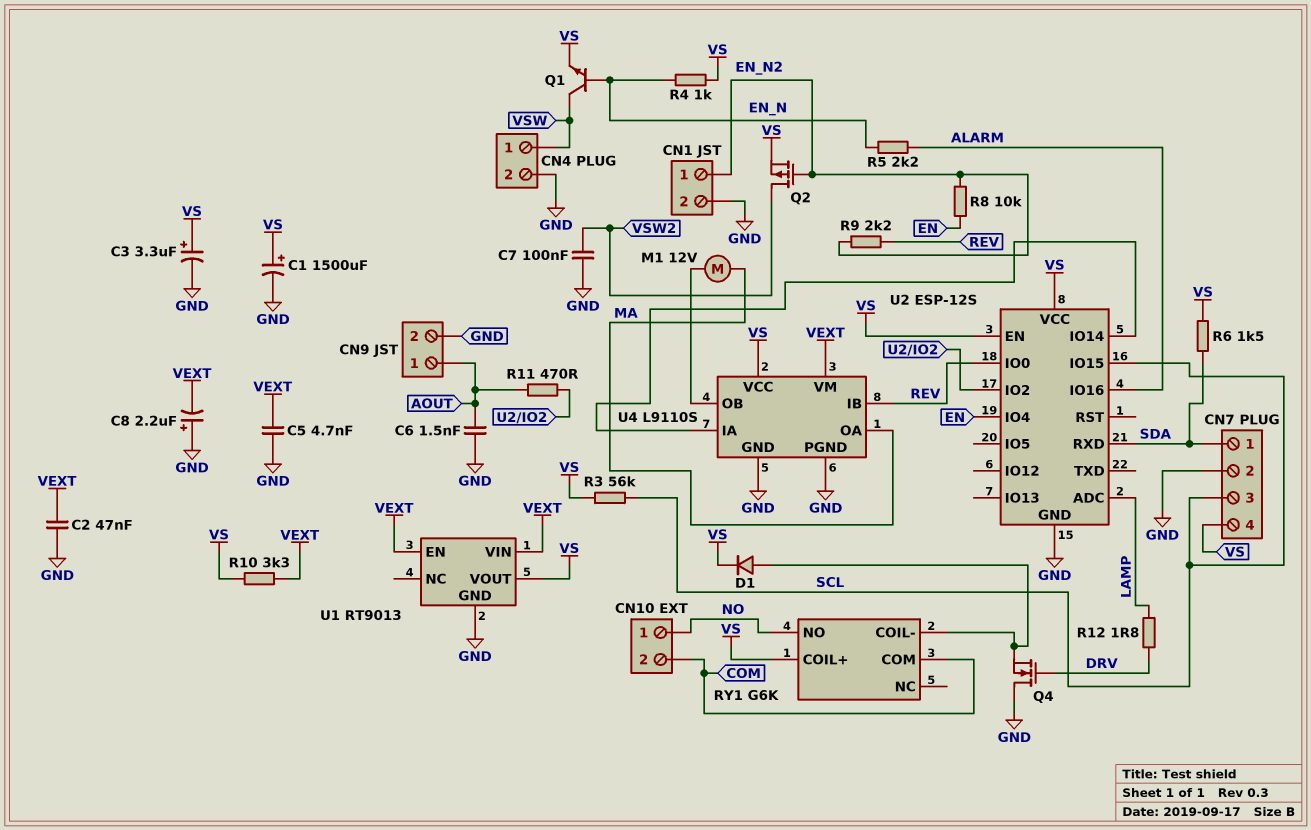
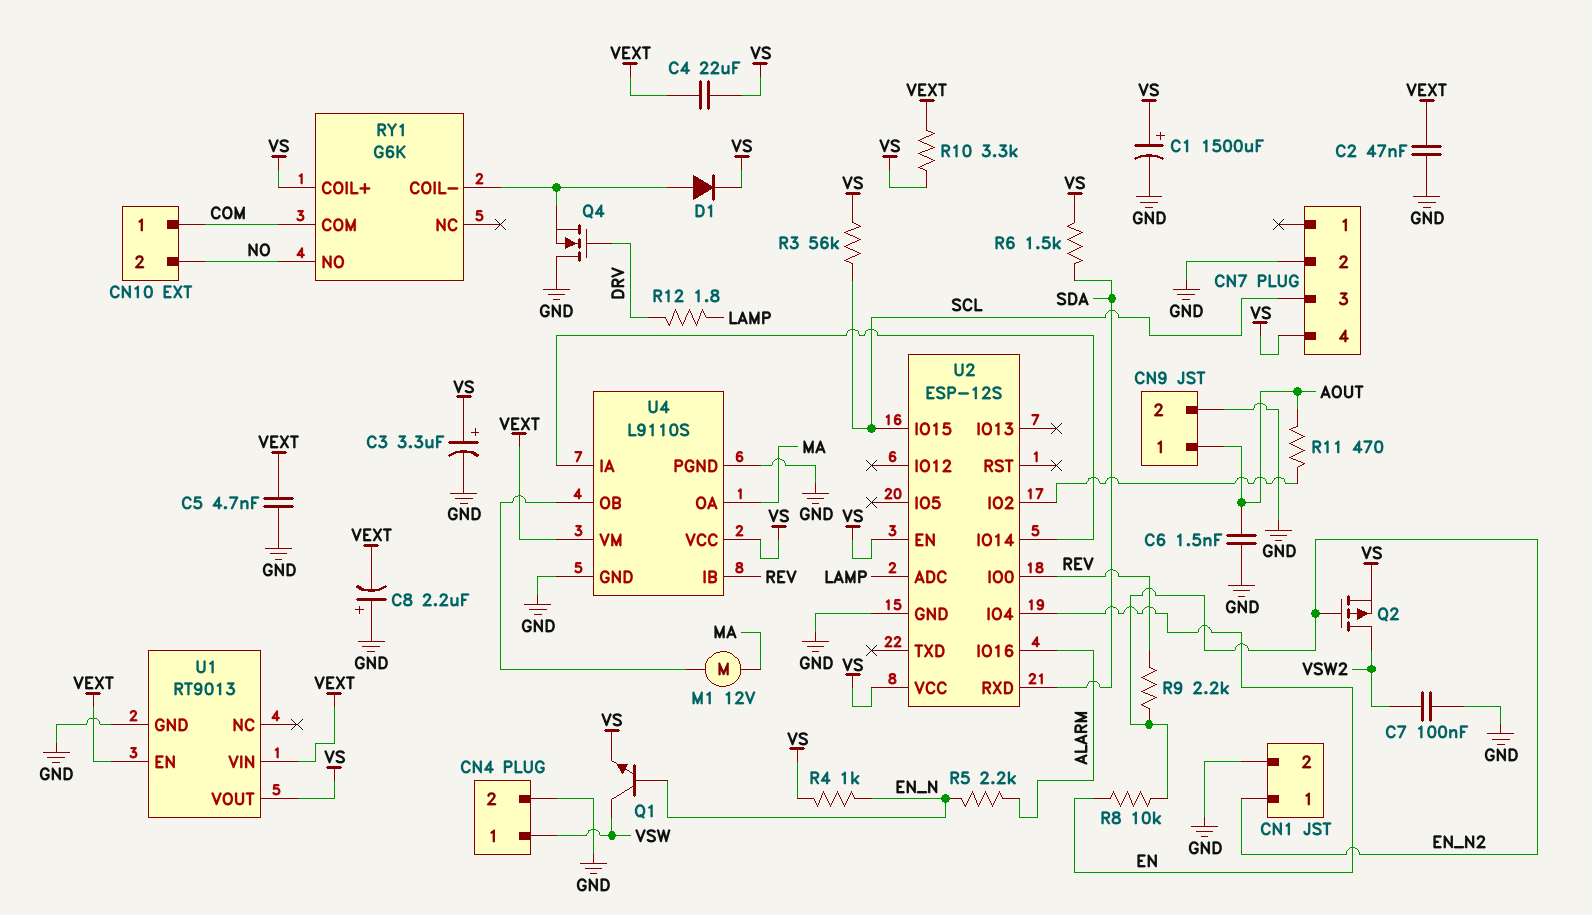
C4: none -> 22uF (VEXT, VS)
CN7 pin 1: SDA -> none
CN10 pin 1: NO -> COM
CN10 pin 2: COM -> NO

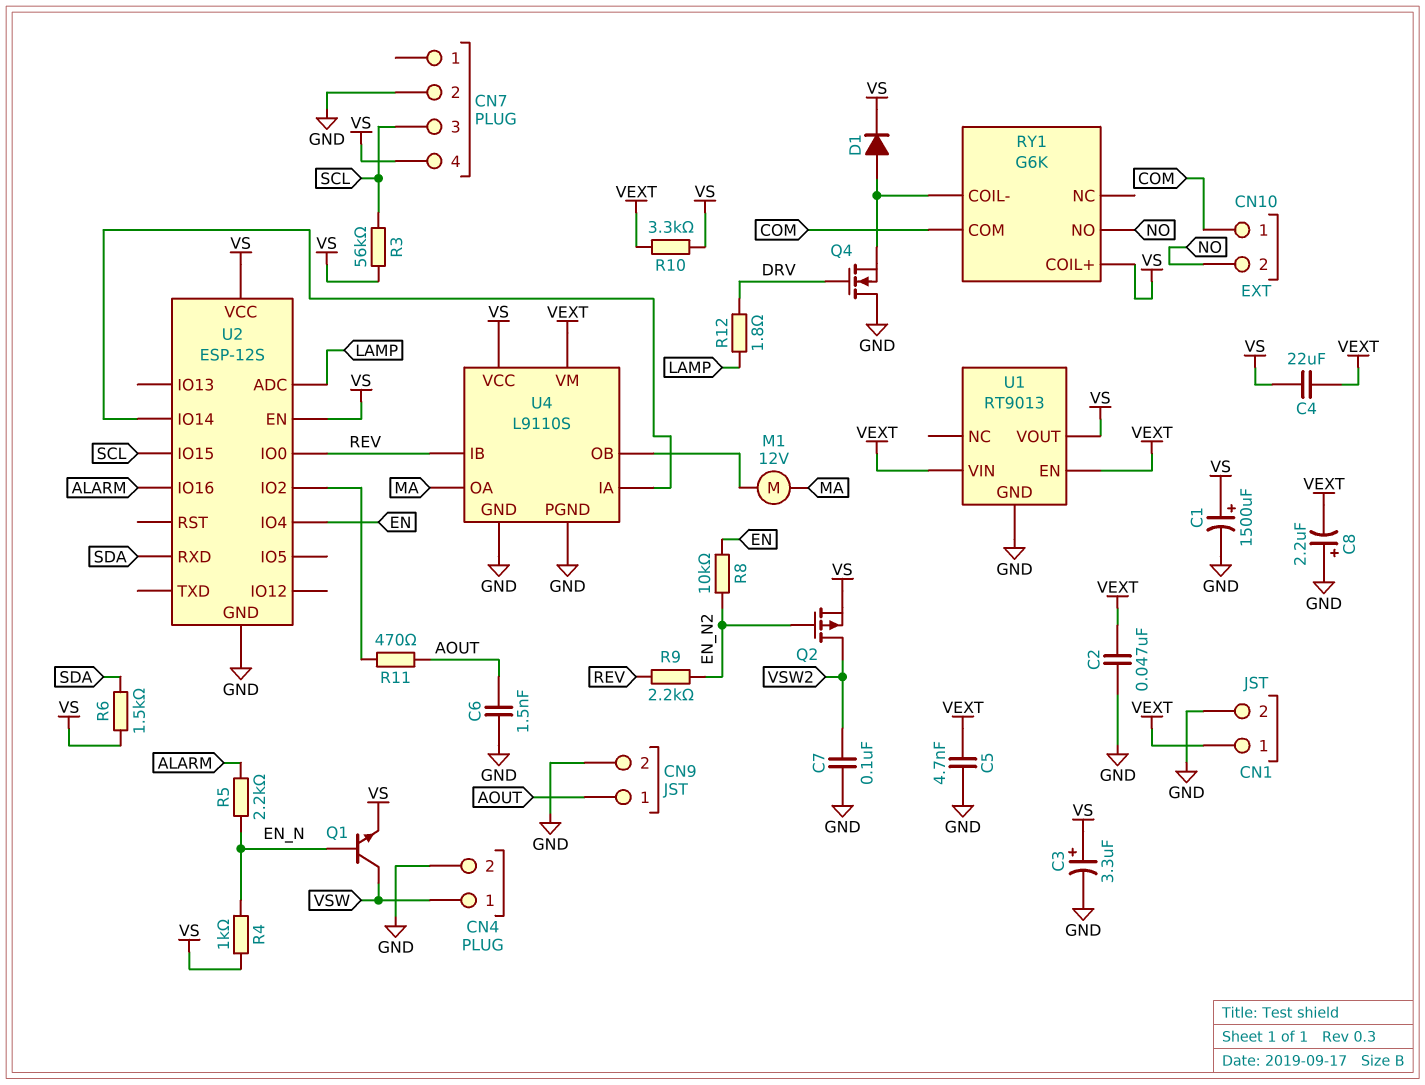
CN1 pin 1: EN_N2 -> VEXT

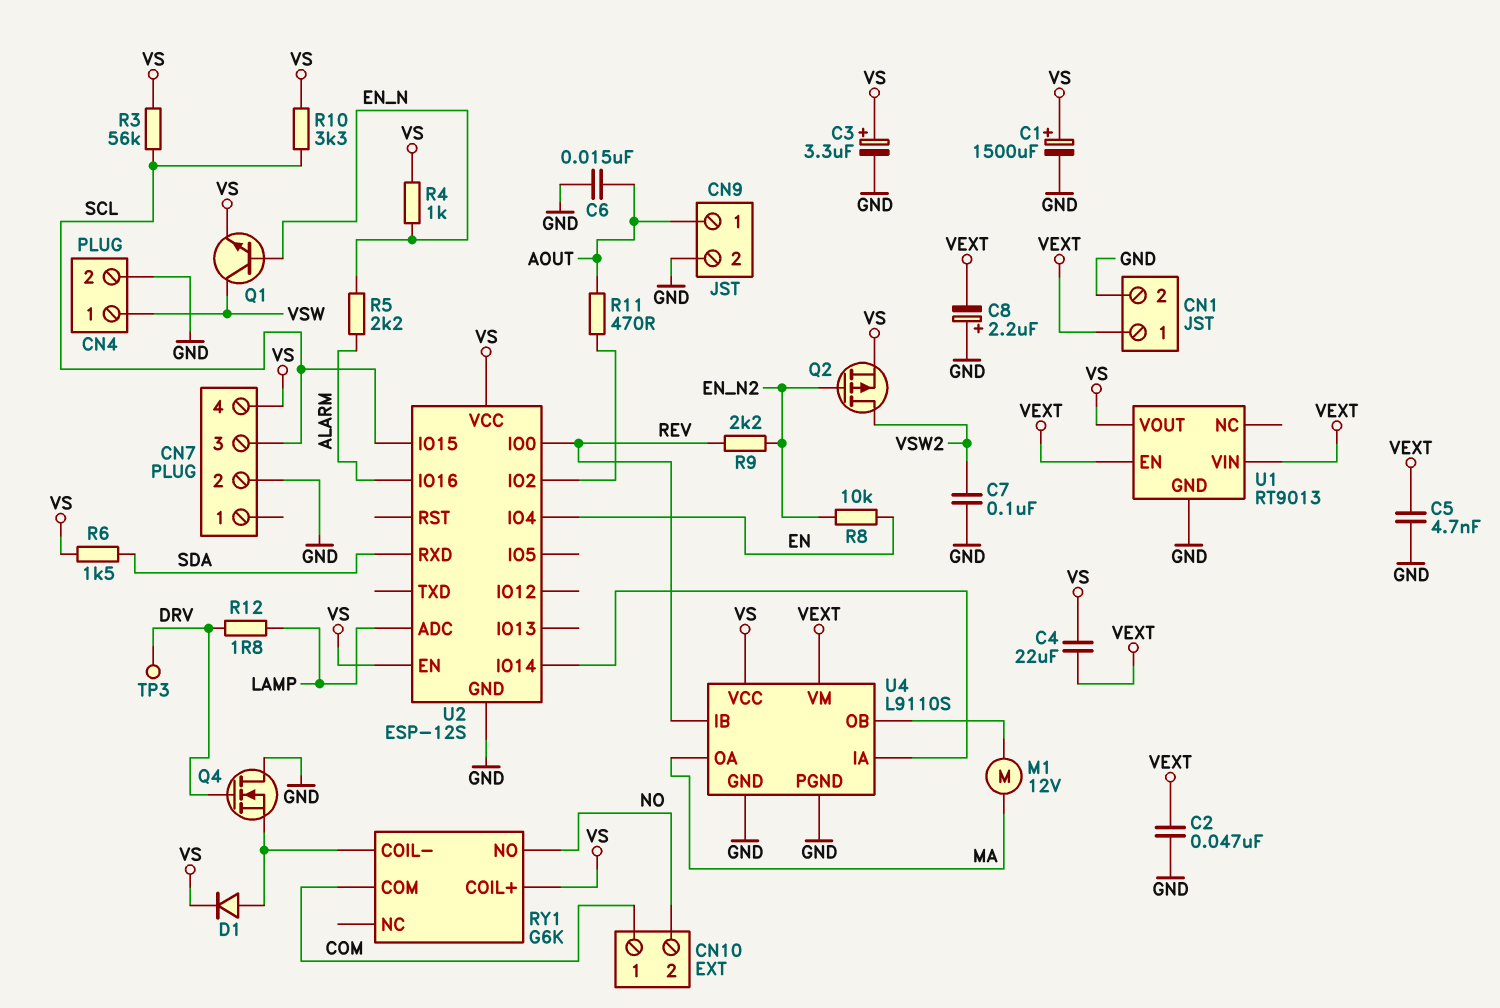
C6: 1.5nF (AOUT, GND) -> 15nF (AOUT, GND)
R10: 3.3k (VEXT, VS) -> 3.3k (SCL, VS)
TP3: none -> test point (DRV)

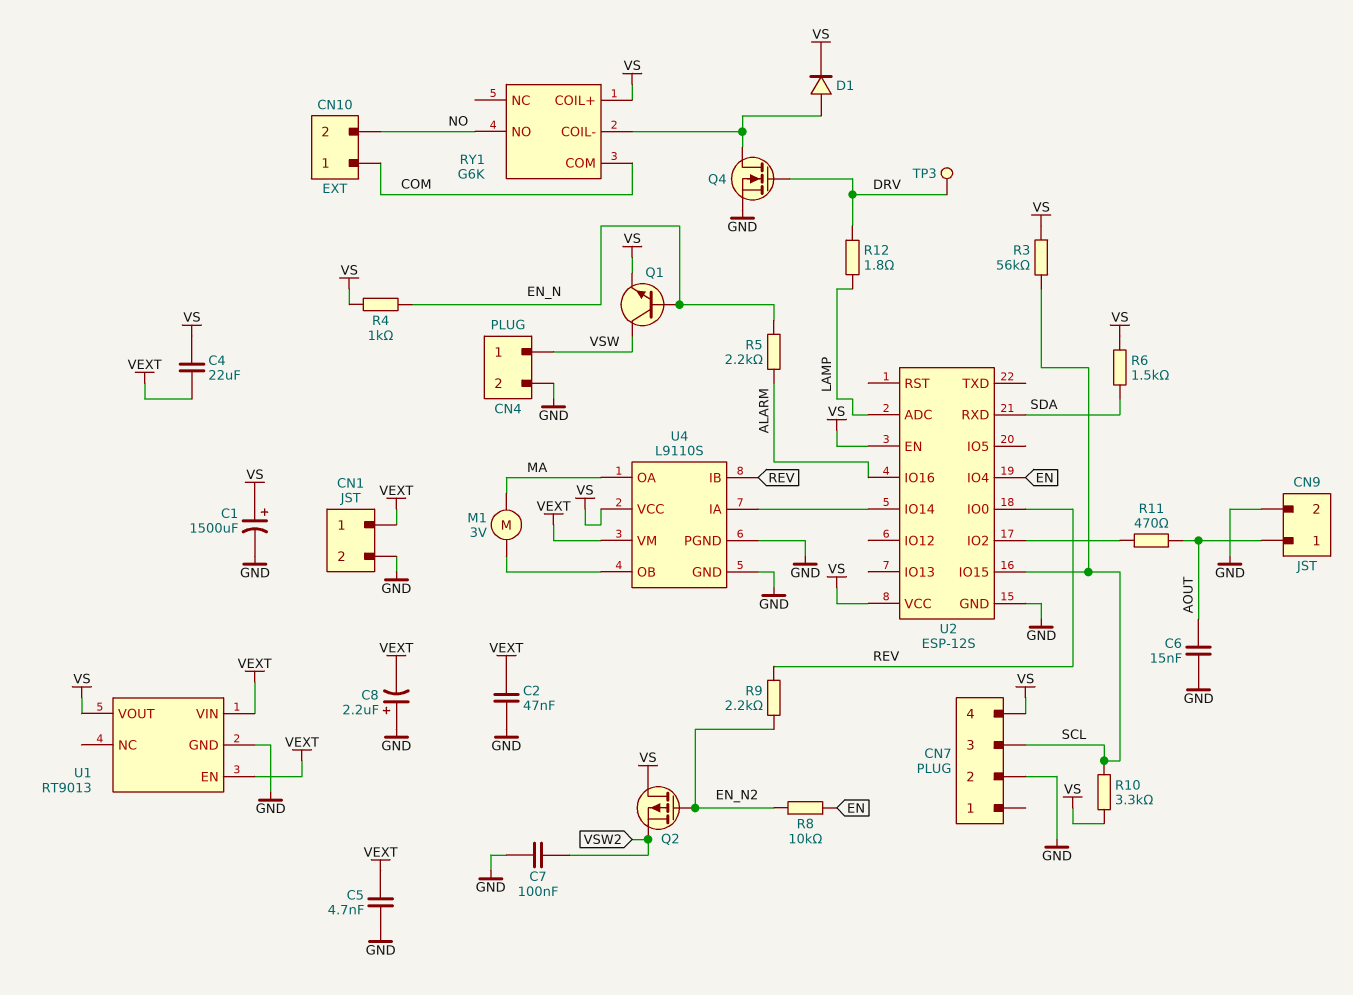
C3: 3.3uF (plus VS, minus GND) -> none
M1: motor 12V (MA, U4/OB) -> motor 3V (MA, U4/OB)
Q2: PMOS (G EN_N2, D VSW2, S VS) -> PMOS (G EN_N2, D VS, S VSW2)
Q4: NMOS (G DRV, D GND, S RY1/COIL-) -> NMOS (G DRV, D RY1/COIL-, S GND)

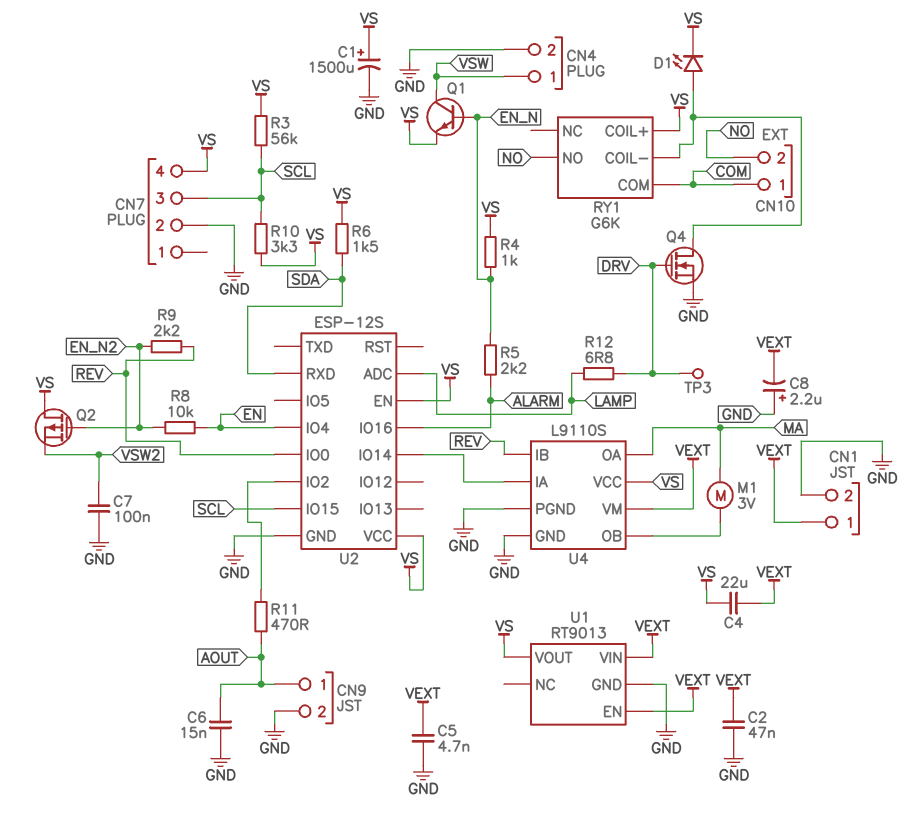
D1: diode (A RY1/COIL-, K VS) -> LED (A RY1/COIL-, K VS)
R12: 1.8 (DRV, LAMP) -> 6.8 (DRV, LAMP)

